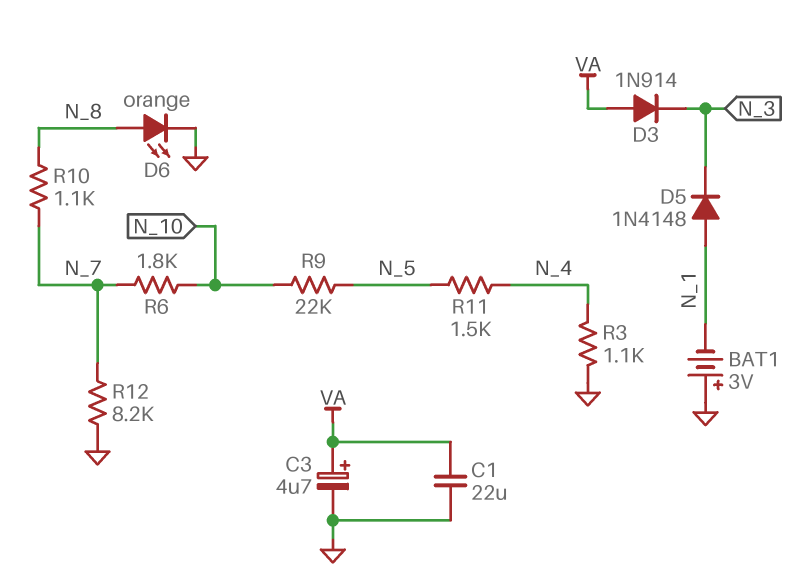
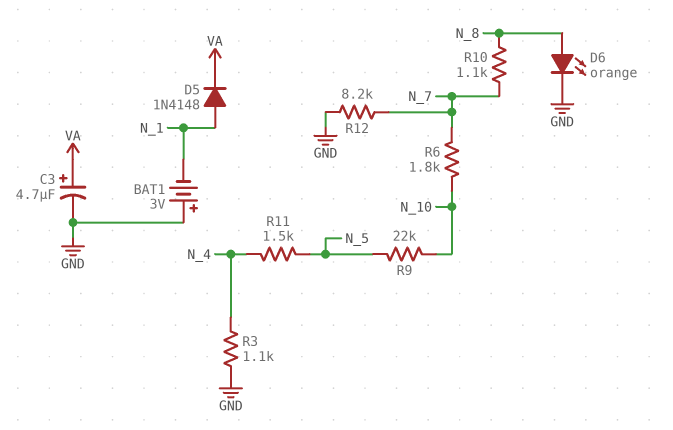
C1: 22uF (GND, VA) -> none
D3: diode 1N914 (A VA, K N_3) -> none
D5: diode 1N4148 (A N_1, K N_3) -> diode 1N4148 (A N_1, K VA)

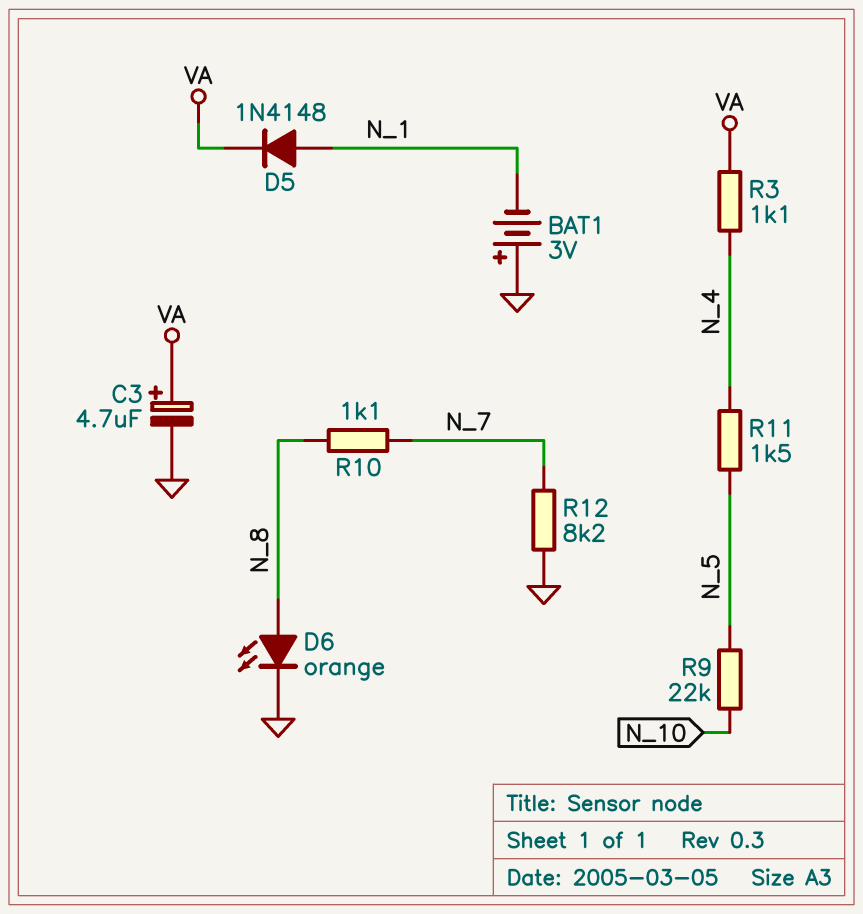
R3: 1.1k (GND, N_4) -> 1.1k (N_4, VA)
R6: 1.8k (N_7, N_10) -> none

